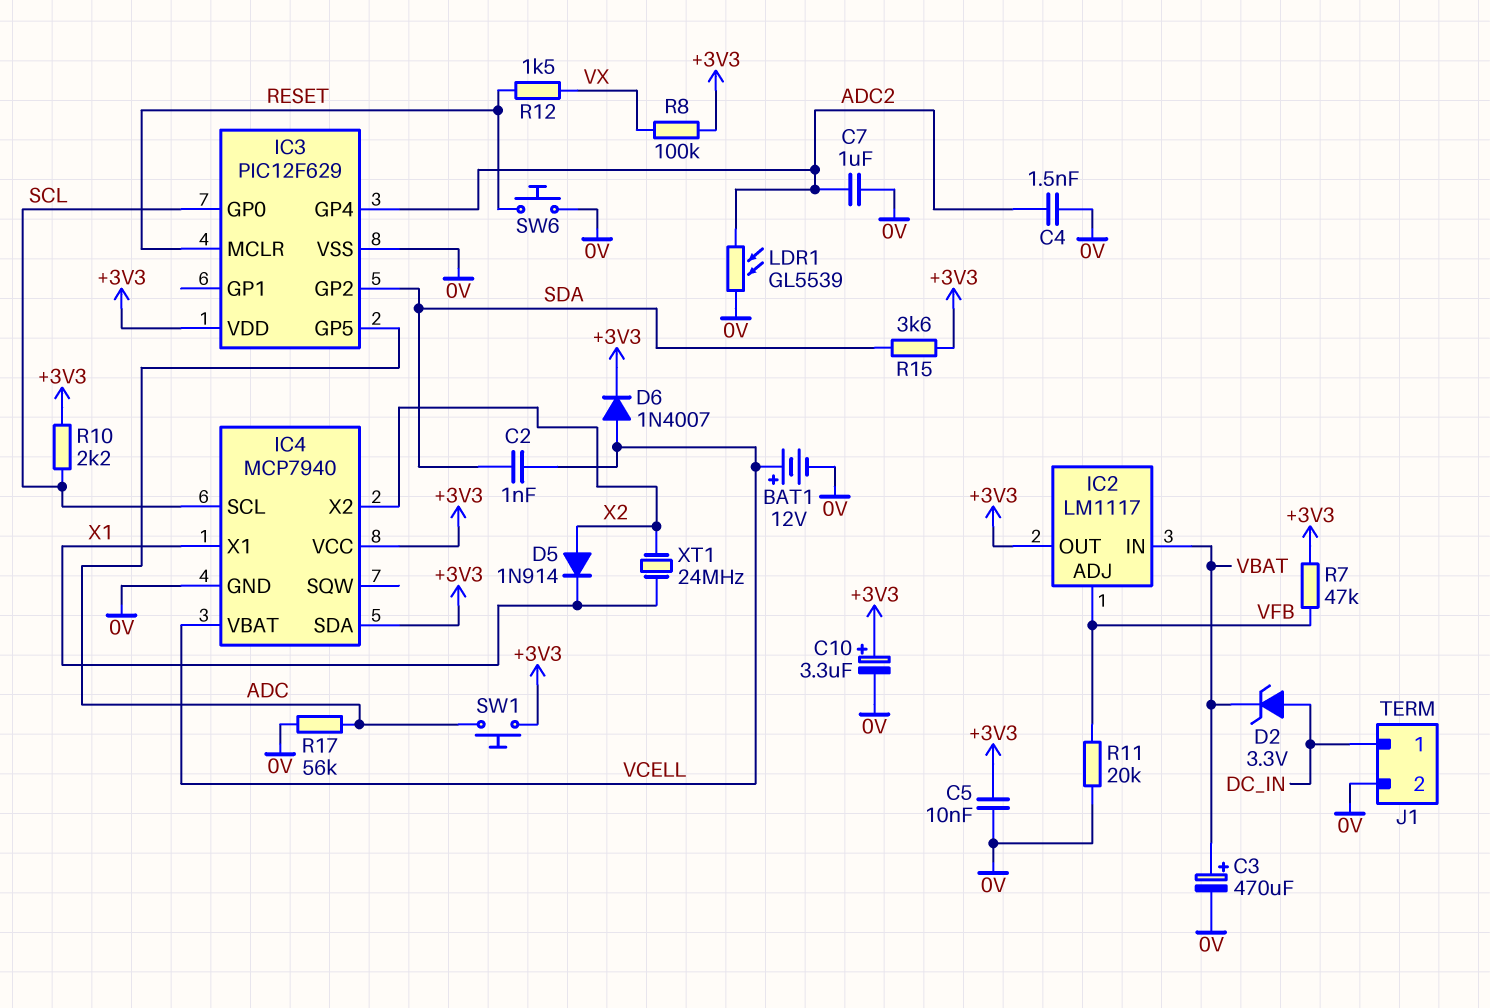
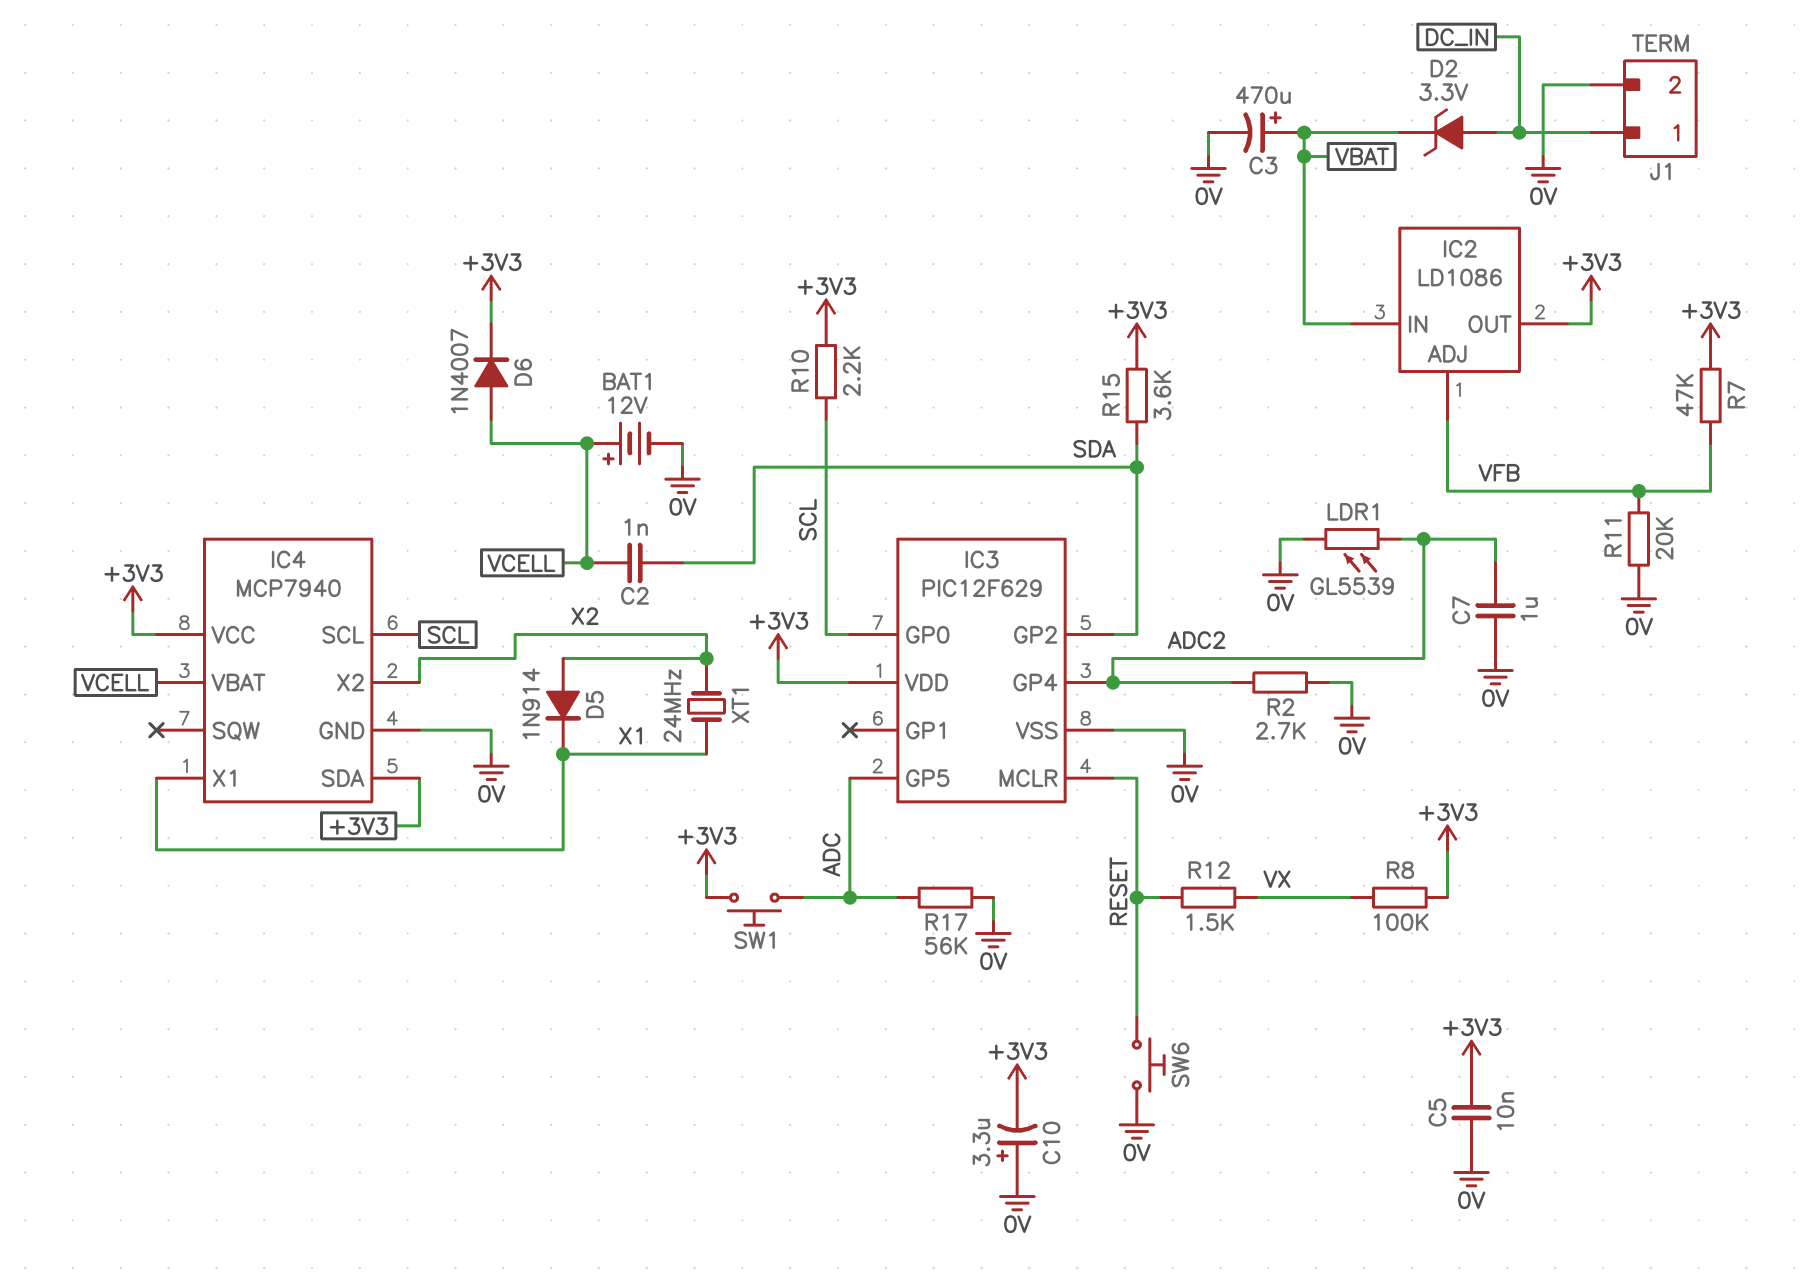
C4: 1.5nF (0V, ADC2) -> none
C10: 3.3uF (plus +3V3, minus 0V) -> 3.3uF (plus 0V, minus +3V3)
IC2: LM1117 -> LD1086
R2: none -> 2.7k (0V, ADC2)

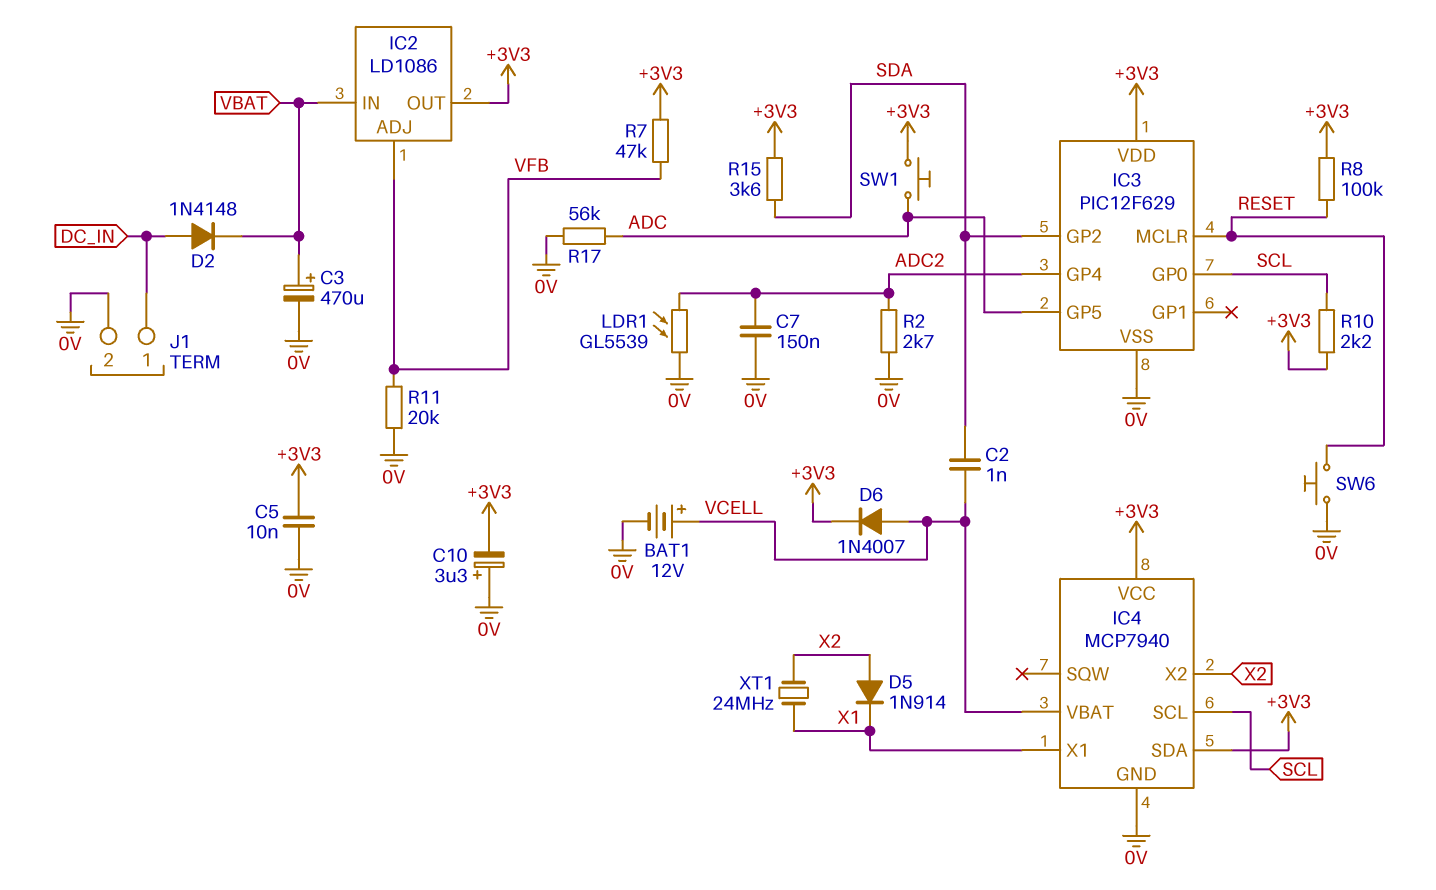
C7: 1uF (0V, ADC2) -> 150nF (0V, ADC2)
D2: zener 3.3V (A DC_IN, K VBAT) -> diode 1N4148 (A DC_IN, K VBAT)
R8: 100k (+3V3, VX) -> 100k (+3V3, RESET)
R12: 1.5k (RESET, VX) -> none

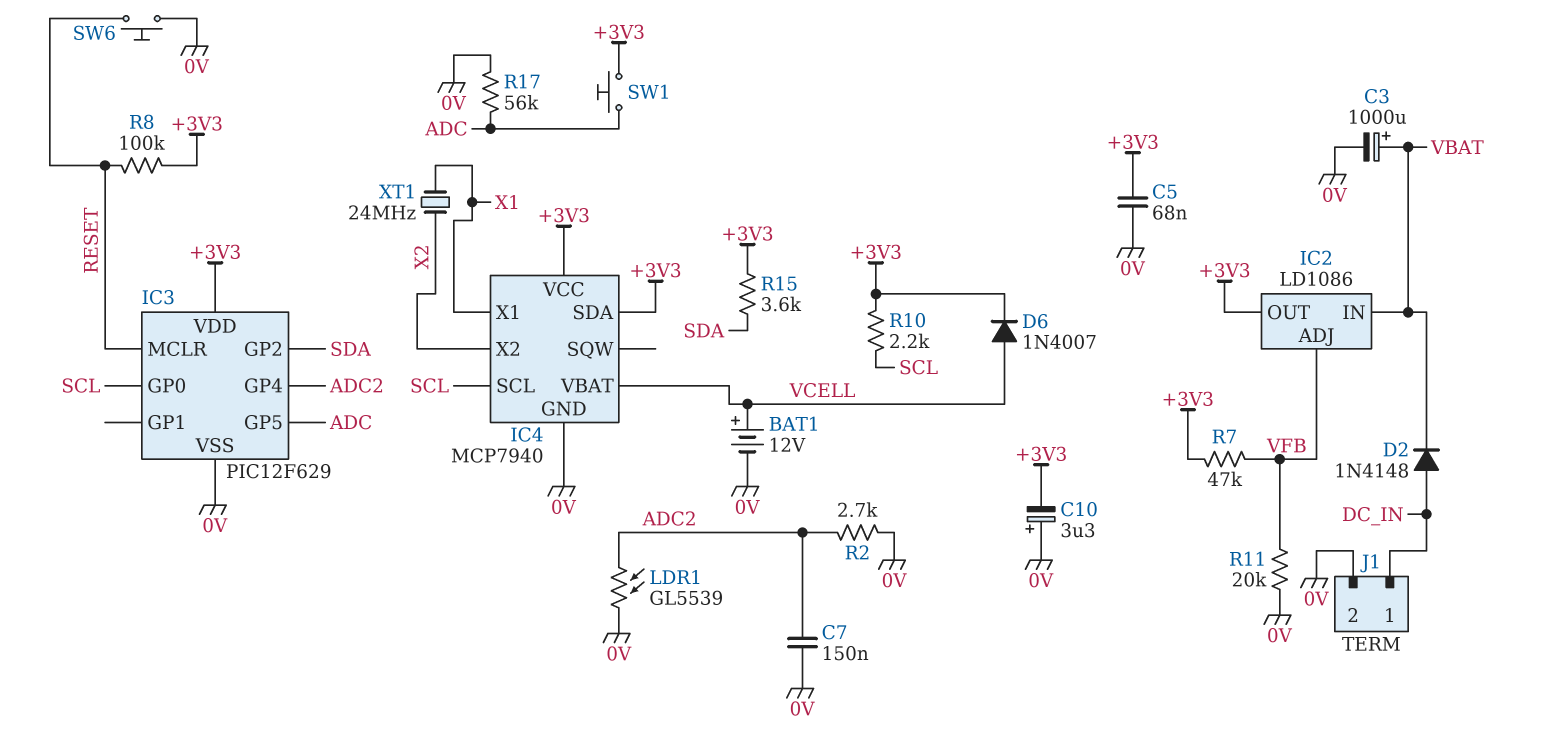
C2: 1nF (SDA, VCELL) -> none
C3: 470uF (plus VBAT, minus 0V) -> 1000uF (plus VBAT, minus 0V)
C5: 10nF (+3V3, 0V) -> 68nF (+3V3, 0V)
D5: diode 1N914 (A X2, K X1) -> none

